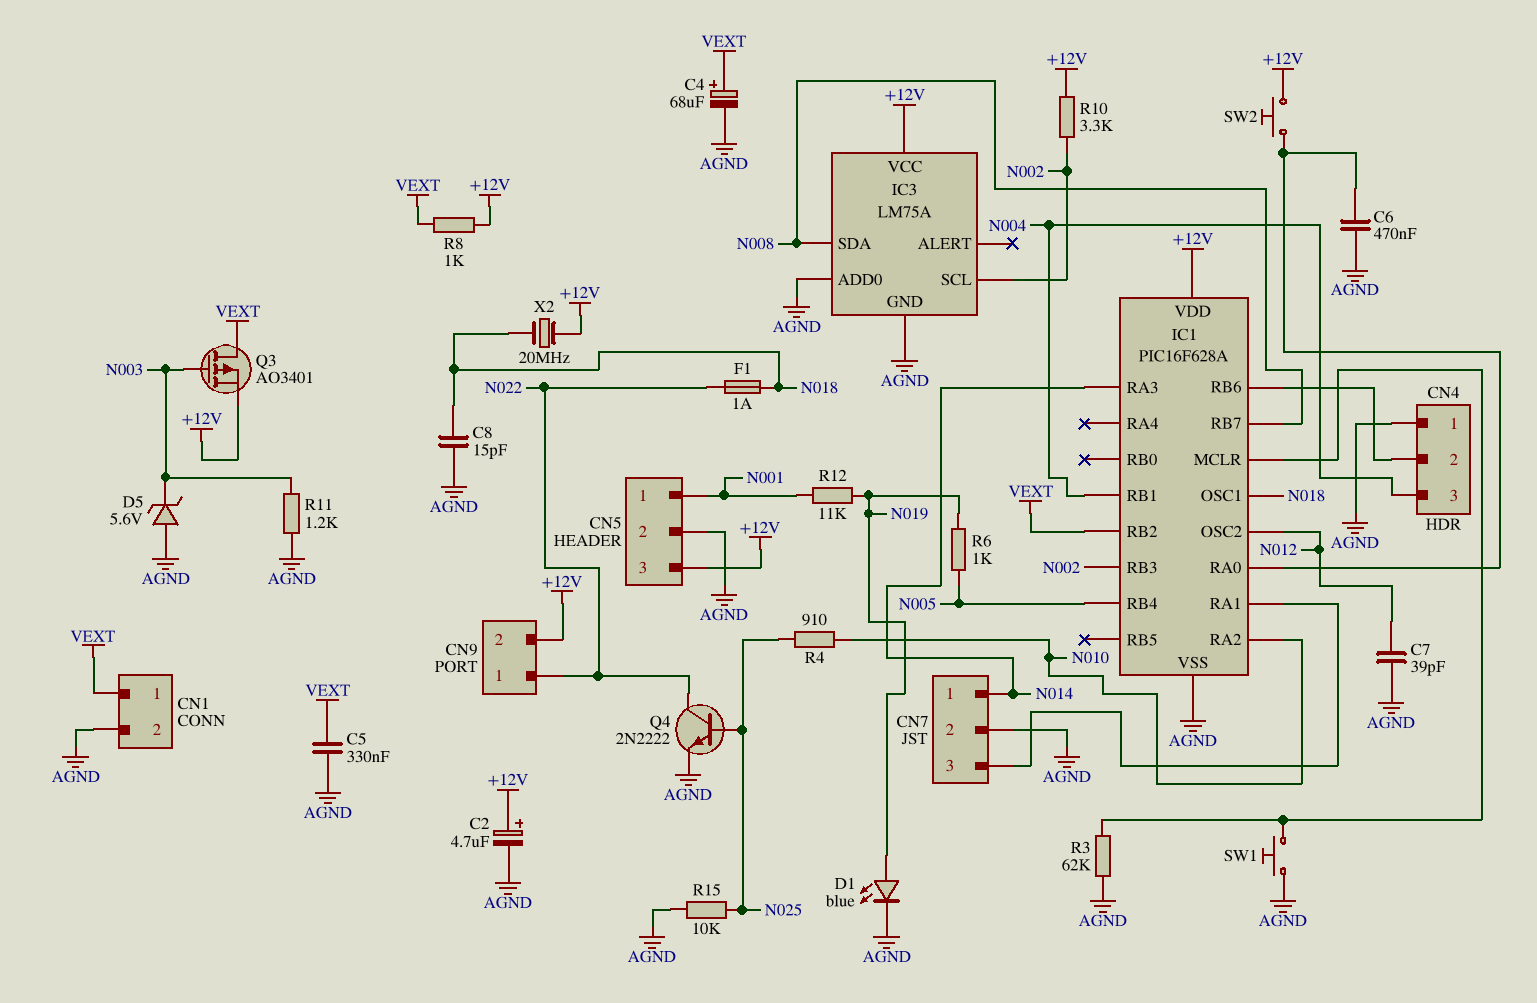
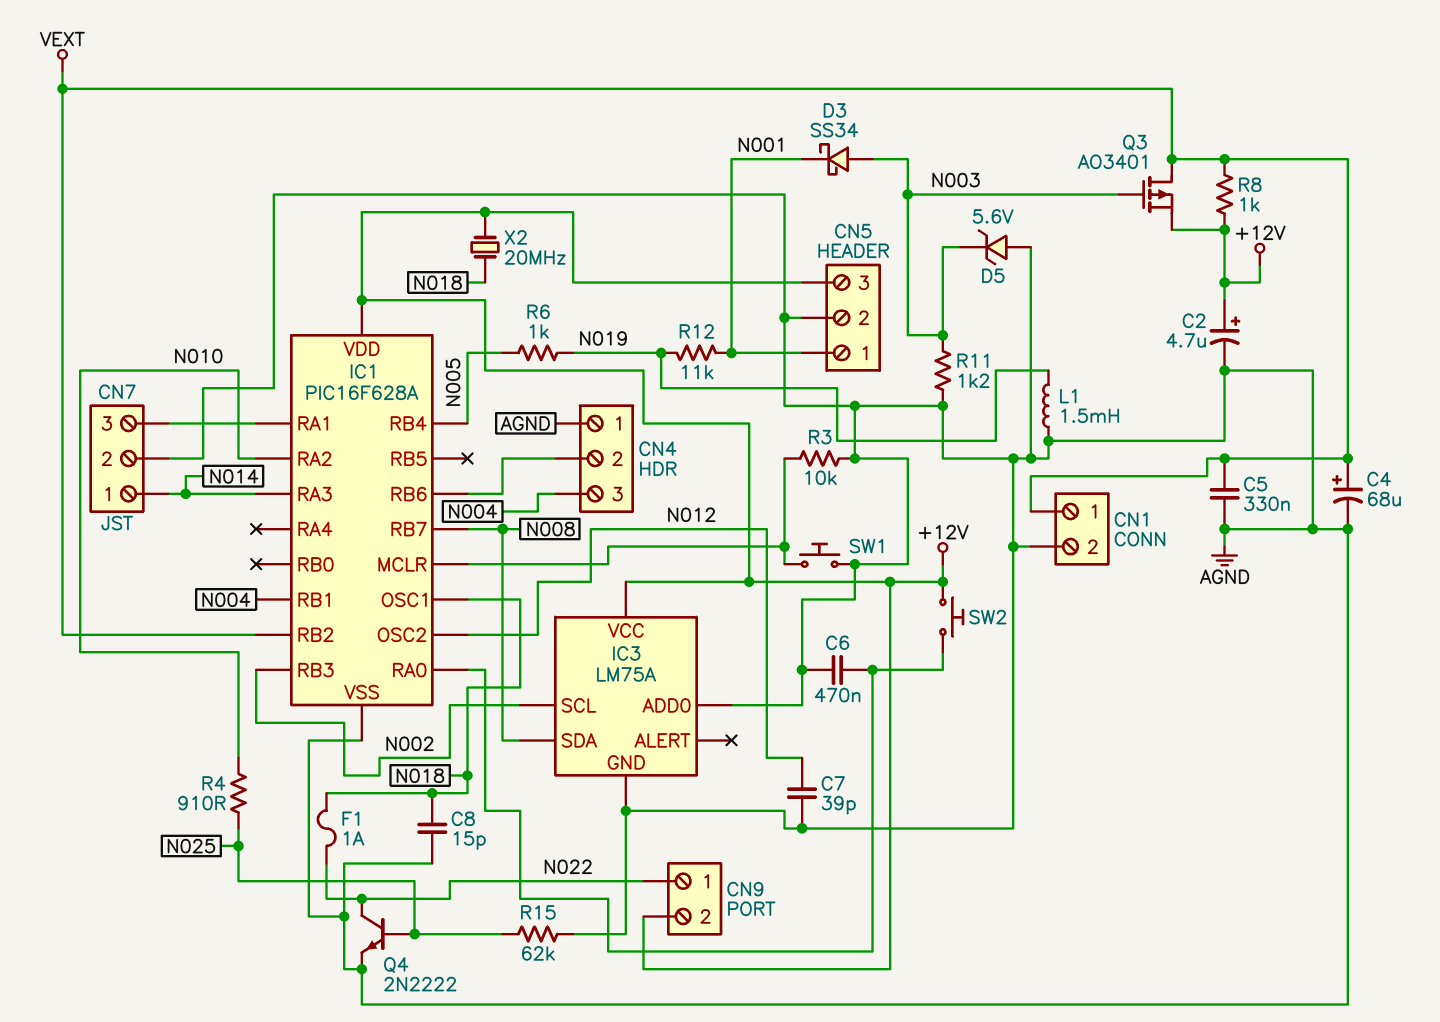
D1: LED blue (A N019, K AGND) -> none
D3: none -> schottky SS34 (A N003, K N001)
L1: none -> 1.5mH (AGND, N019)
R3: 62k (AGND, IC1/MCLR) -> 10k (AGND, IC1/MCLR)
R10: 3.3k (+12V, N002) -> none
R15: 10k (AGND, N025) -> 62k (AGND, N025)

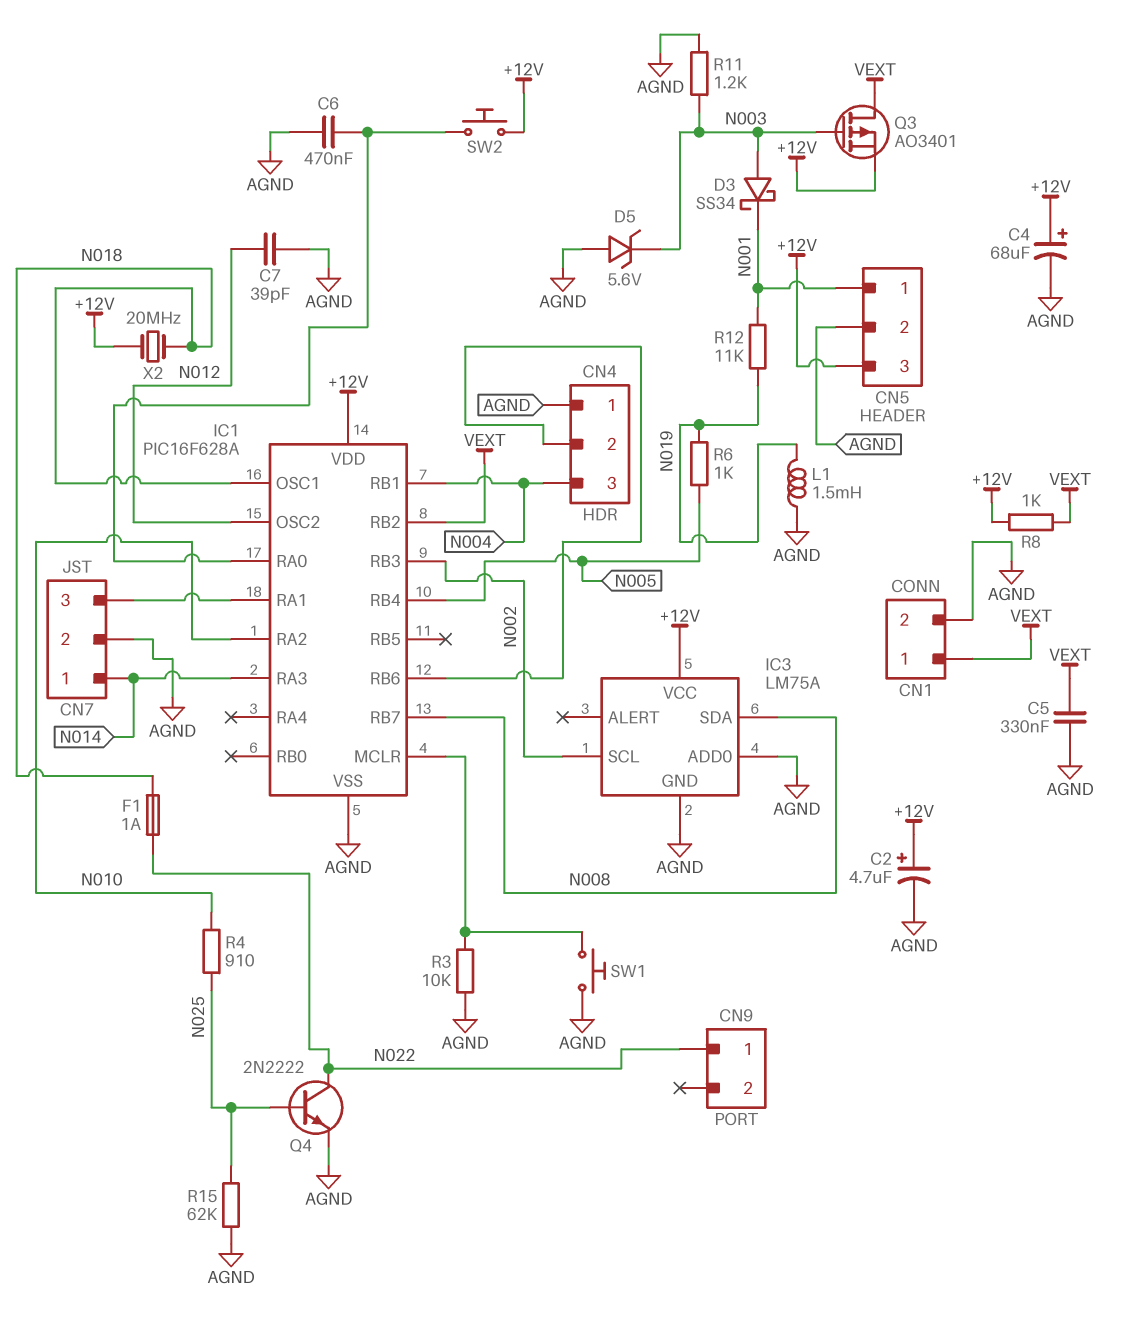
C4: 68uF (plus VEXT, minus AGND) -> 68uF (plus +12V, minus AGND)
C8: 15pF (AGND, N018) -> none
CN9 pin 2: +12V -> none

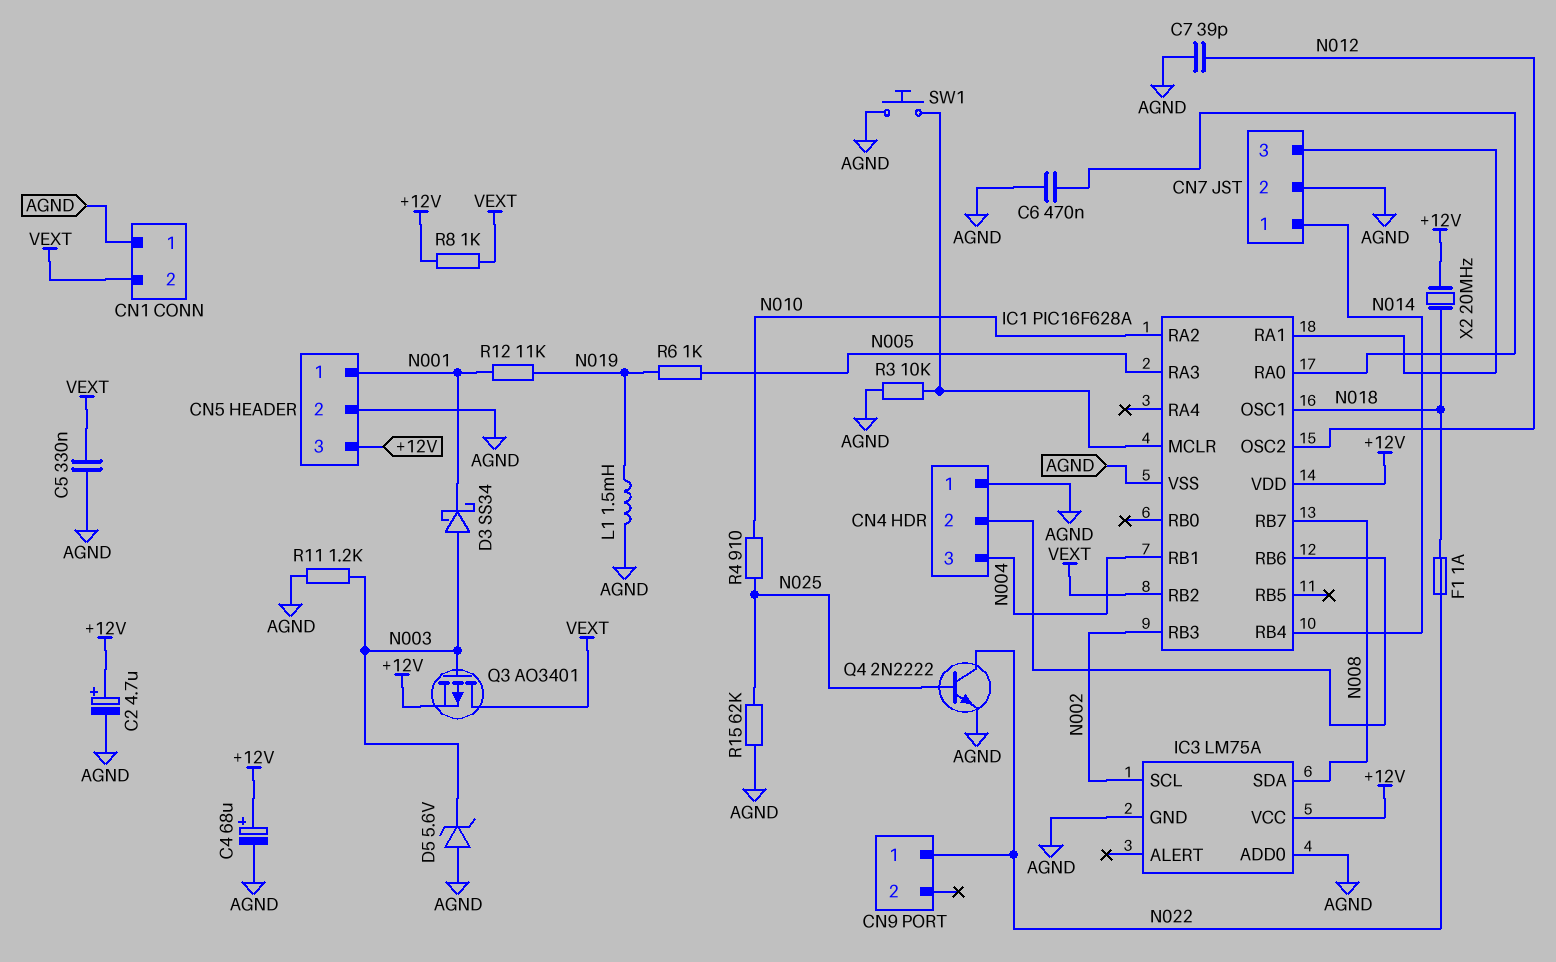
CN1 pin 1: VEXT -> AGND
CN1 pin 2: AGND -> VEXT
IC1 pin RA3: N014 -> N005
IC1 pin RB4: N005 -> N014
SW2: button (+12V, IC1/RA0) -> none

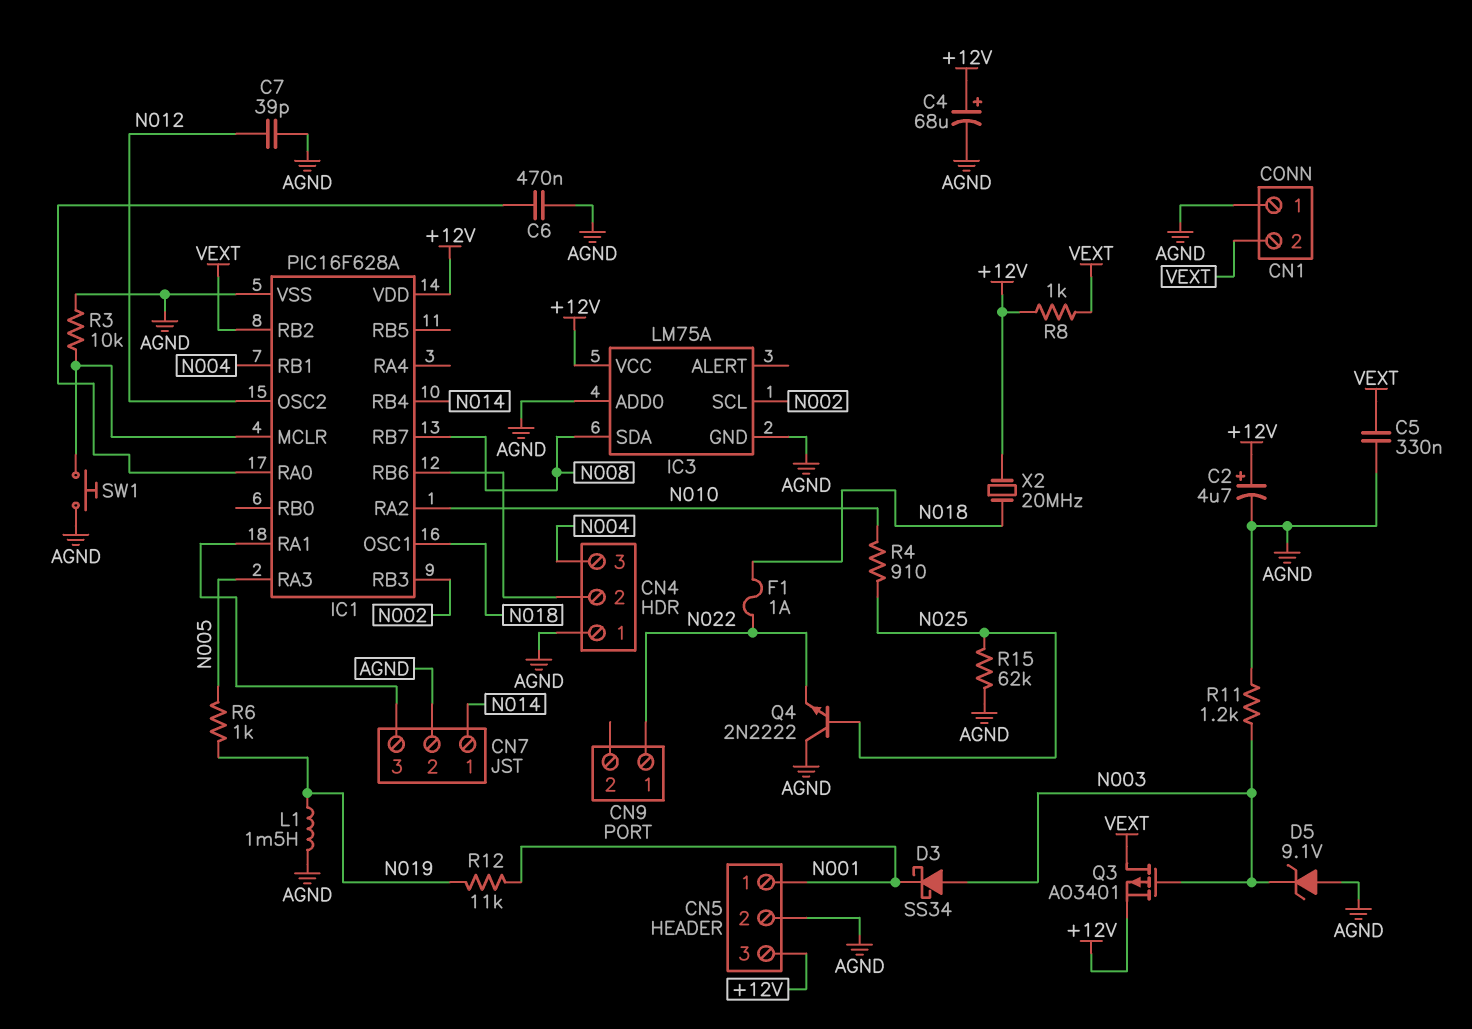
D5: zener 5.6V (A AGND, K N003) -> zener 9.1V (A AGND, K N003)
Q4: NPN 2N2222 (B N025, C N022, E AGND) -> NPN 2N2222 (B N025, C AGND, E N022)

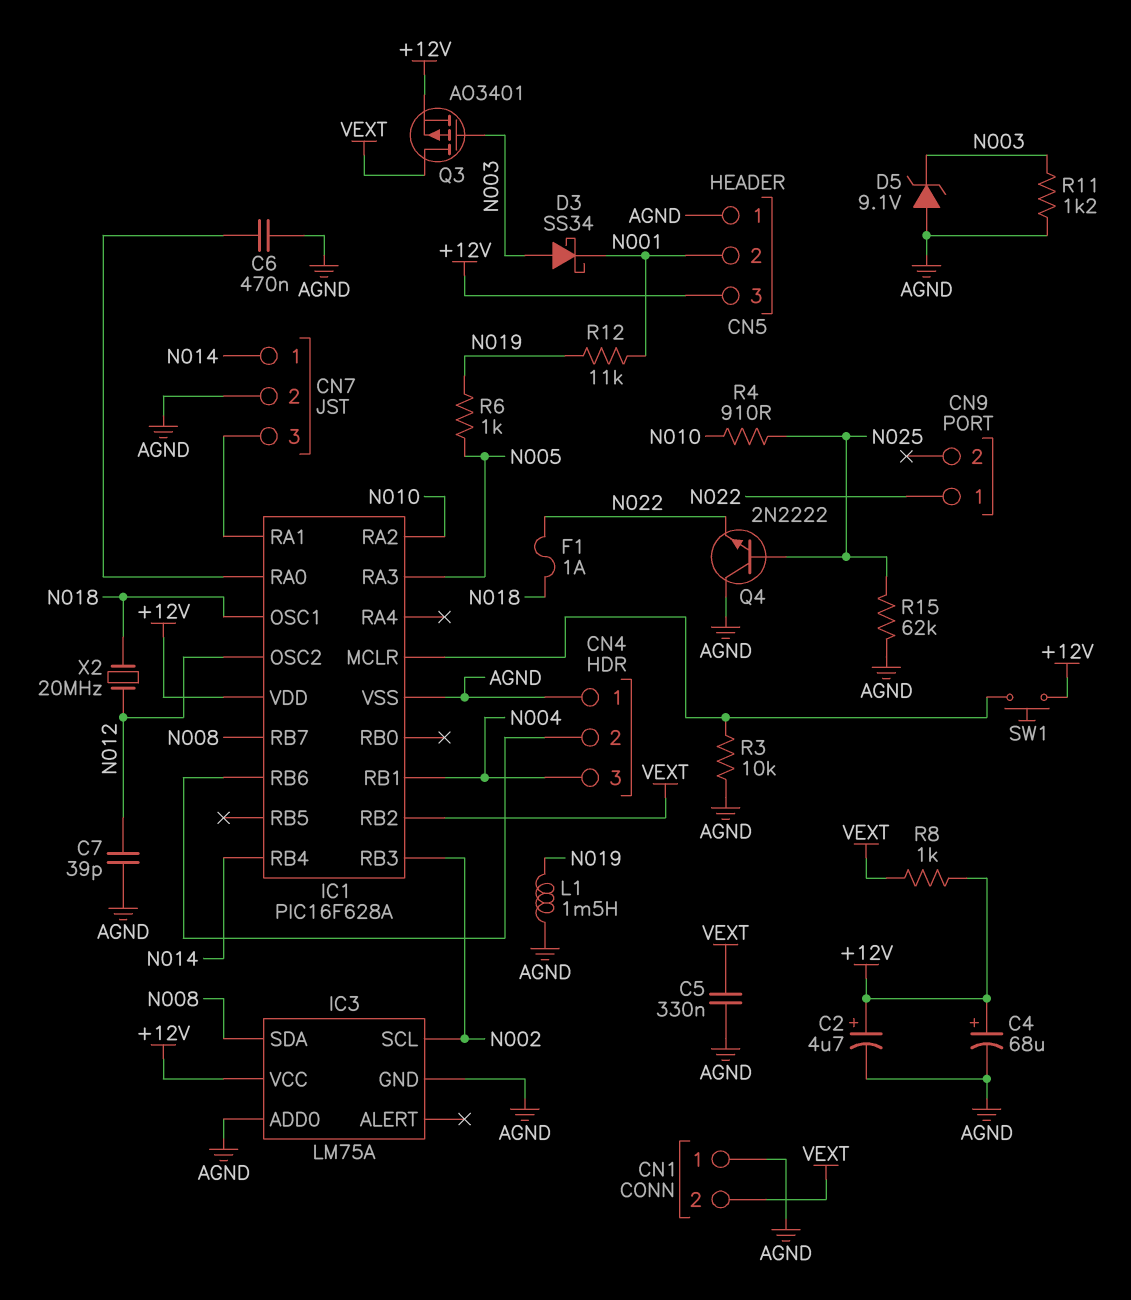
CN5 pin 1: N001 -> AGND
CN5 pin 2: AGND -> N001
SW1: button (AGND, IC1/MCLR) -> button (+12V, IC1/MCLR)
X2: 20MHz (+12V, N018) -> 20MHz (N012, N018)

